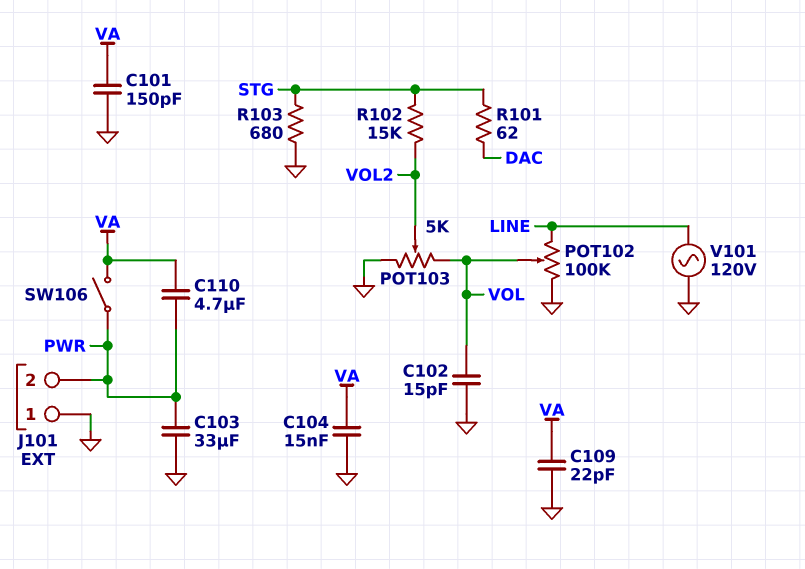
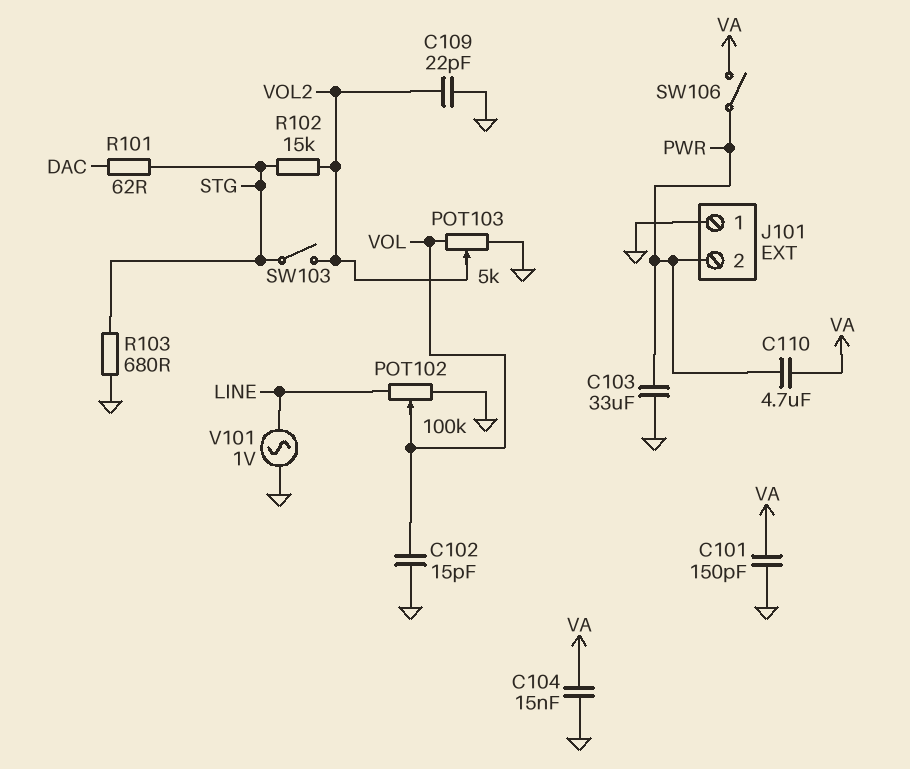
C109: 22pF (GND, VA) -> 22pF (GND, VOL2)
SW103: none -> switch (STG, VOL2)
V101: AC 120V (GND, LINE) -> AC 1V (GND, LINE)

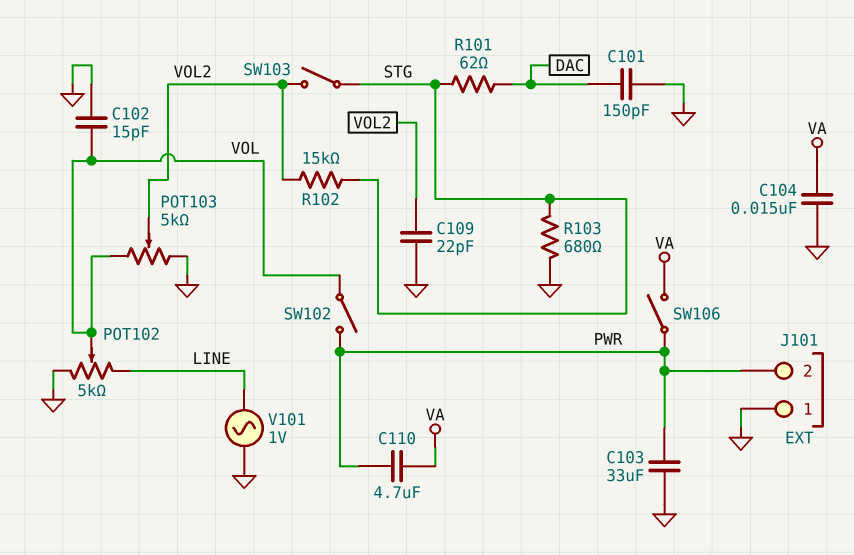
C101: 150pF (GND, VA) -> 150pF (DAC, GND)
POT102: 100k (GND, LINE, wiper VOL) -> 5k (GND, LINE, wiper VOL)
SW102: none -> switch (PWR, VOL)

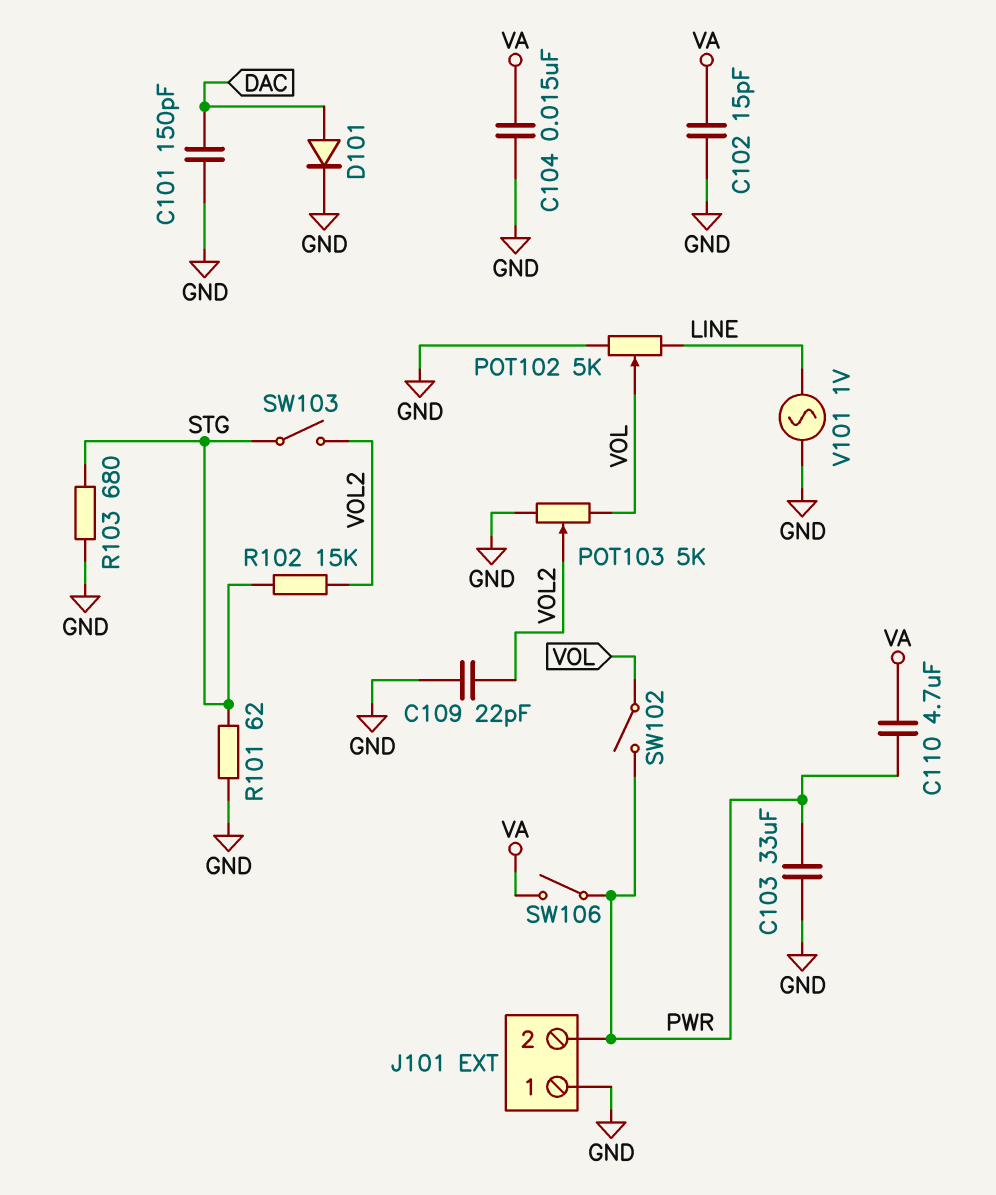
C102: 15pF (GND, VOL) -> 15pF (GND, VA)
D101: none -> diode (A DAC, K GND)
R101: 62 (DAC, STG) -> 62 (GND, STG)

